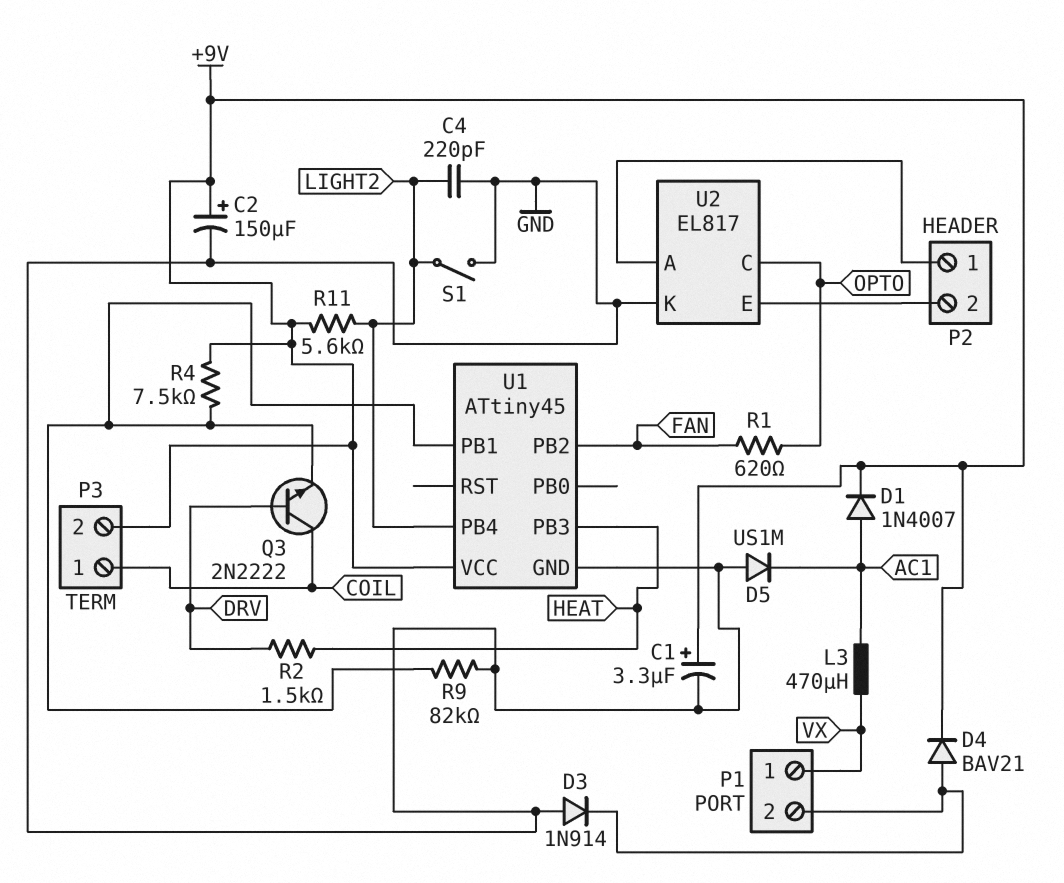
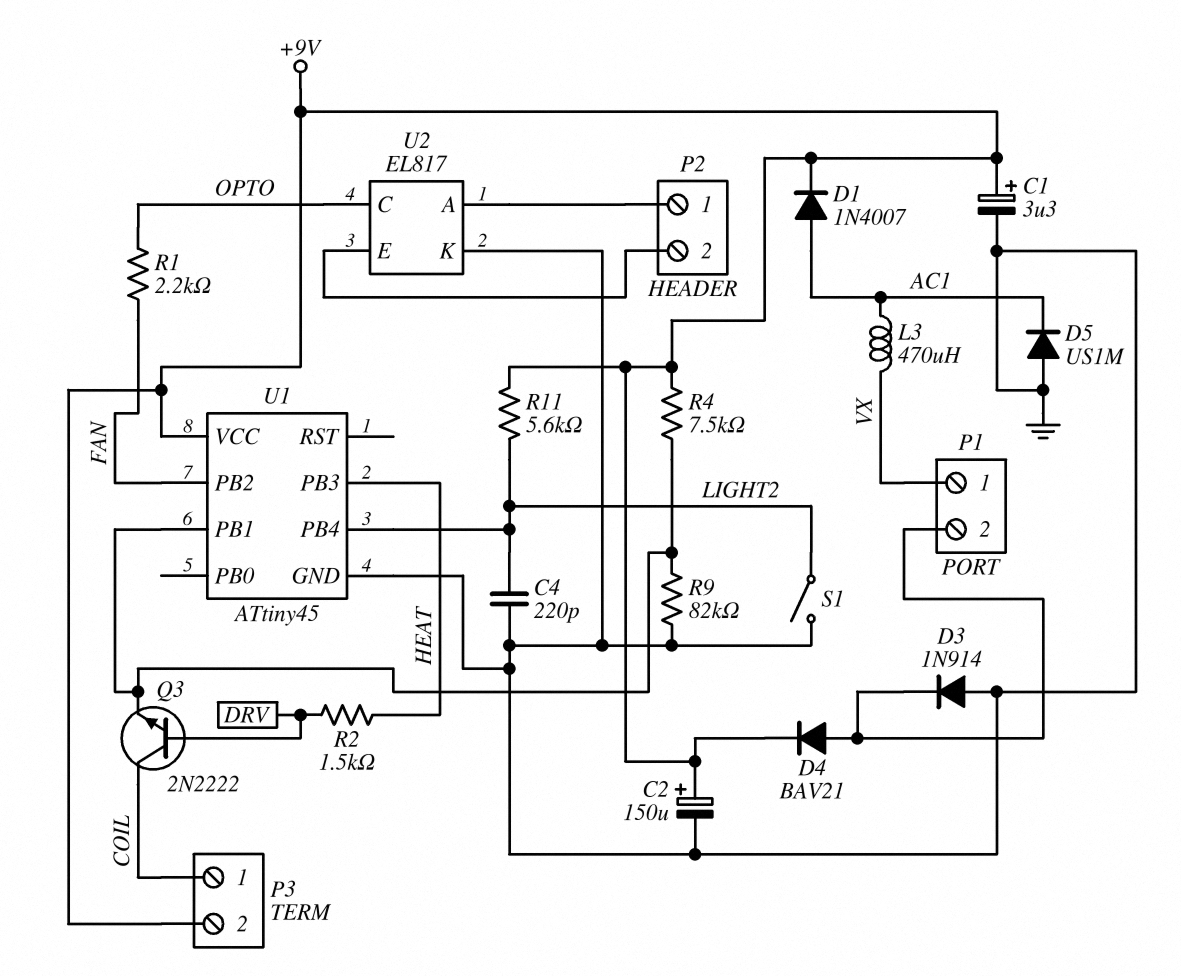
R1: 620 (FAN, OPTO) -> 2.2k (FAN, OPTO)

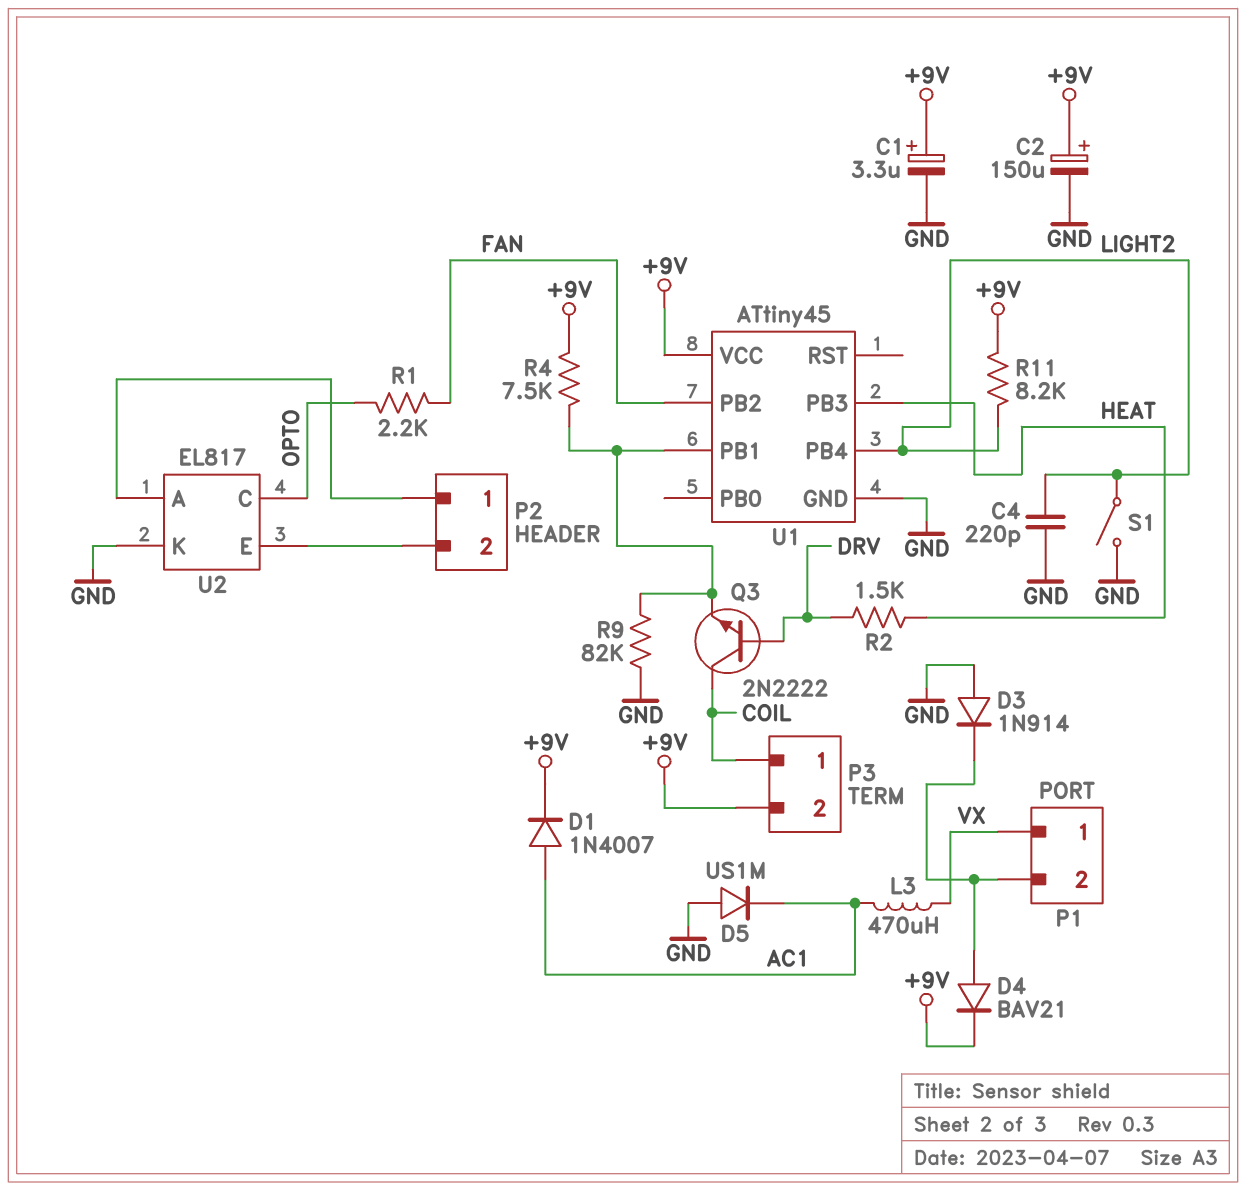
R11: 5.6k (+9V, LIGHT2) -> 8.2k (+9V, LIGHT2)

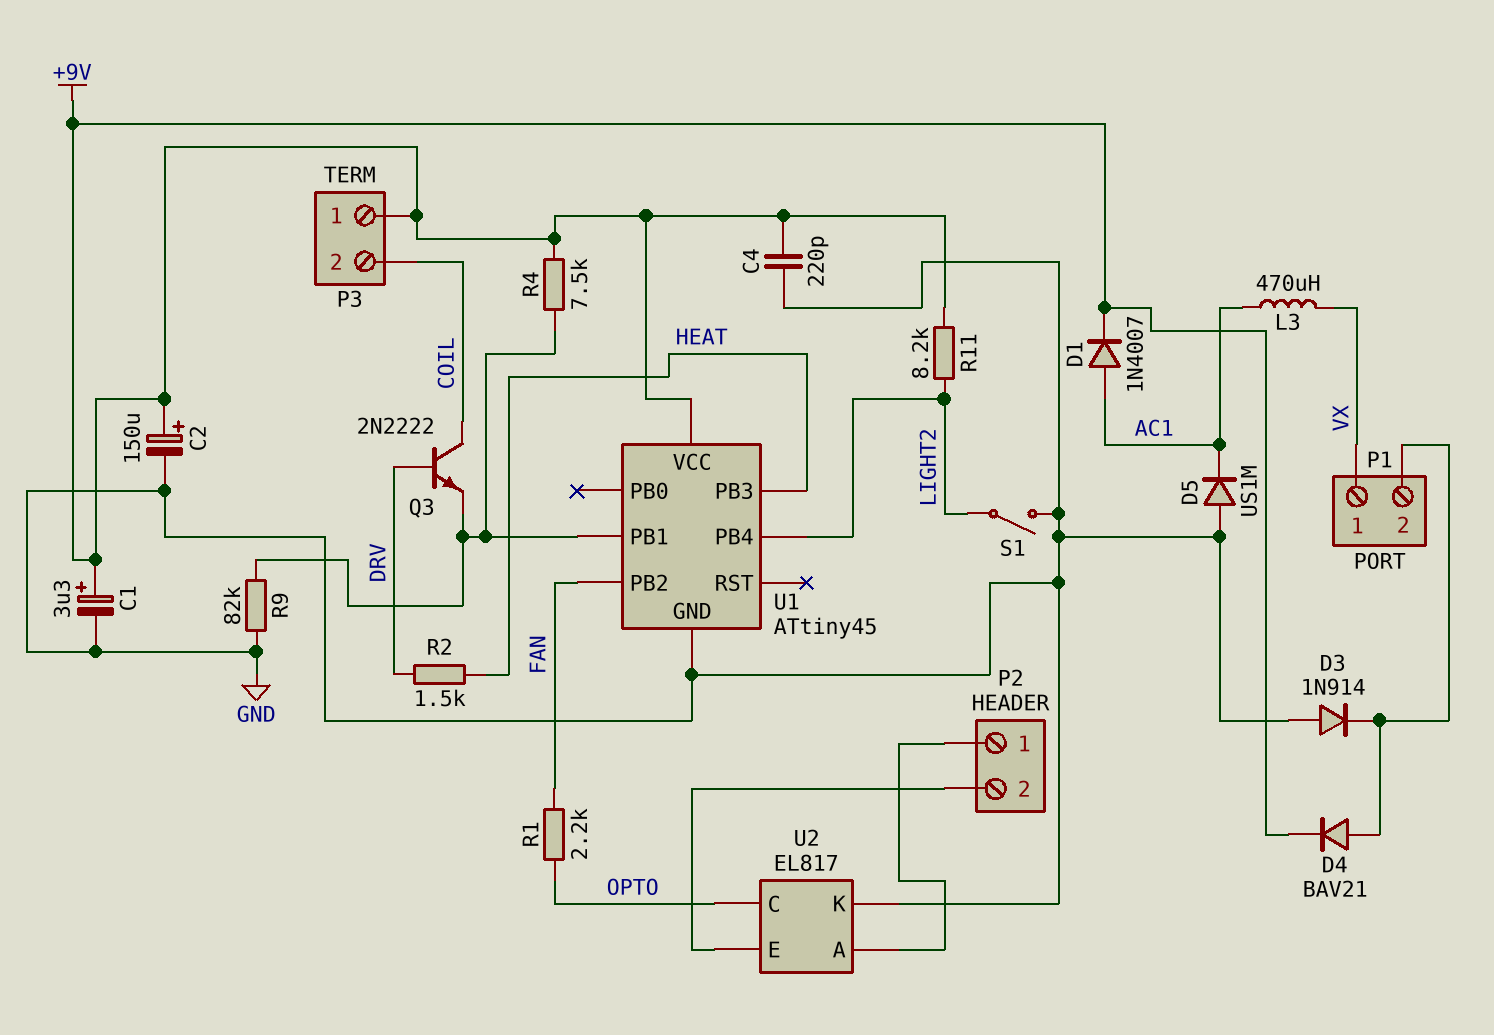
C4: 220pF (GND, LIGHT2) -> 220pF (+9V, GND)
P3 pin 1: COIL -> +9V
P3 pin 2: +9V -> COIL

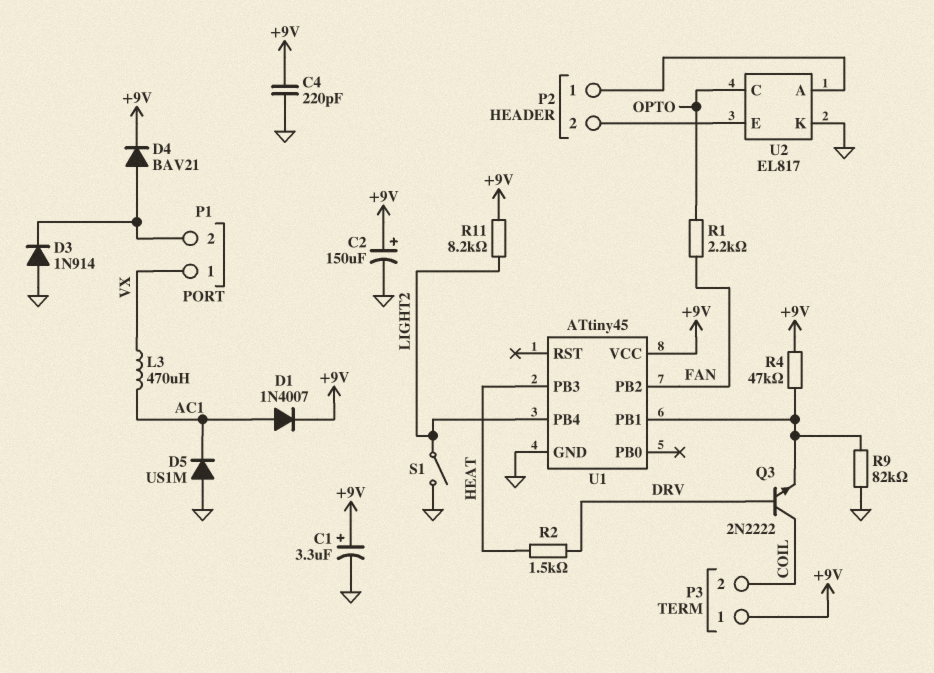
R4: 7.5k (+9V, U1/PB1) -> 47k (+9V, U1/PB1)

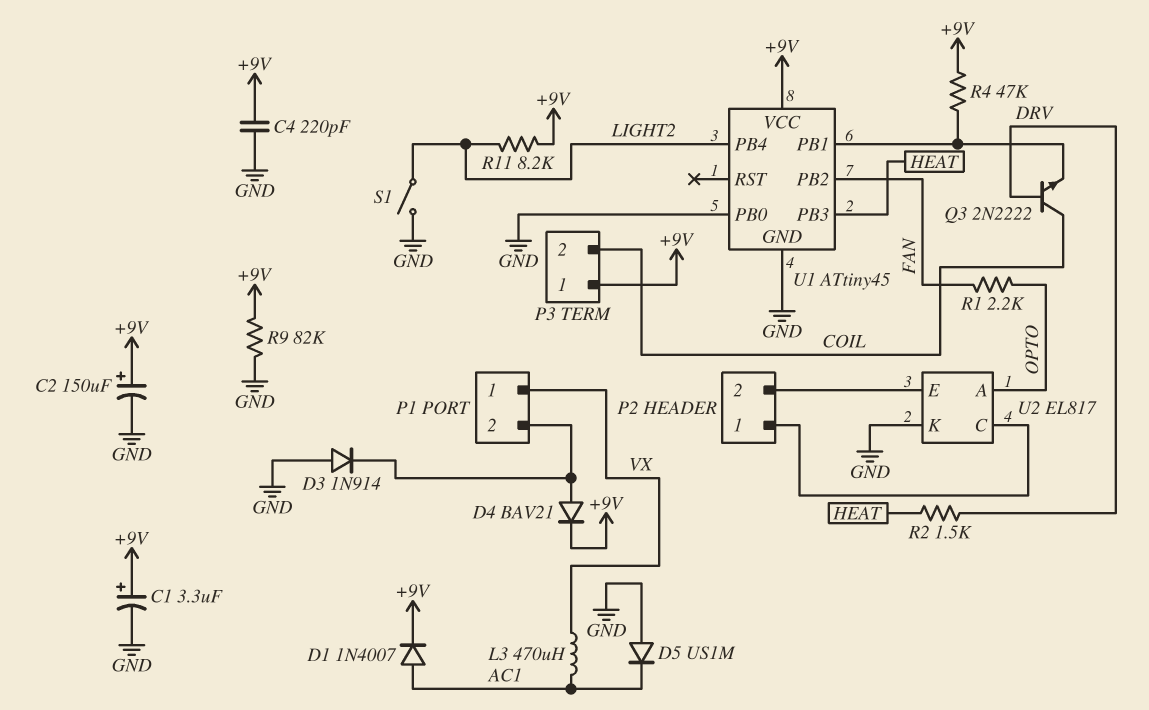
R9: 82k (GND, U1/PB1) -> 82k (+9V, GND)
U1 pin PB0: none -> GND
U2 pin A: P2/1 -> OPTO
U2 pin C: OPTO -> P2/1

